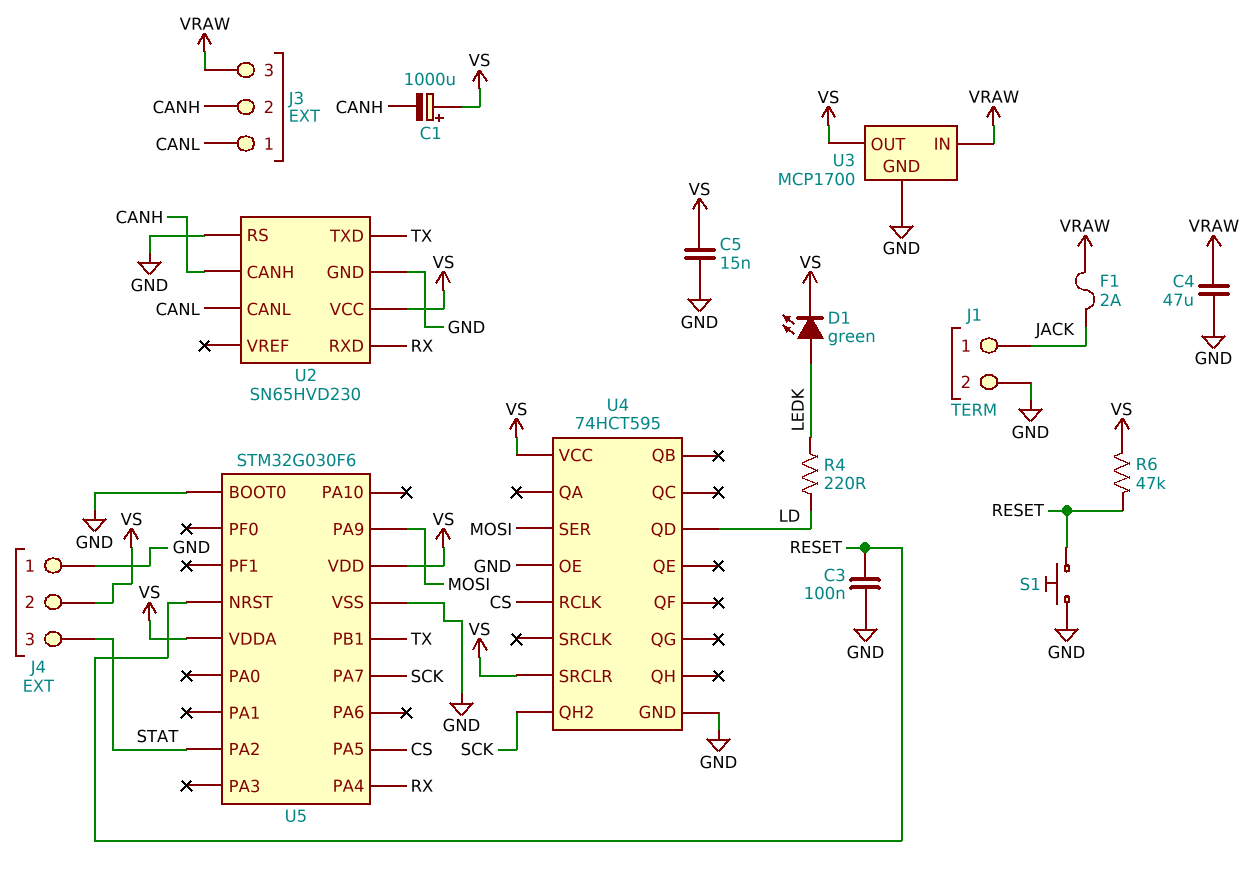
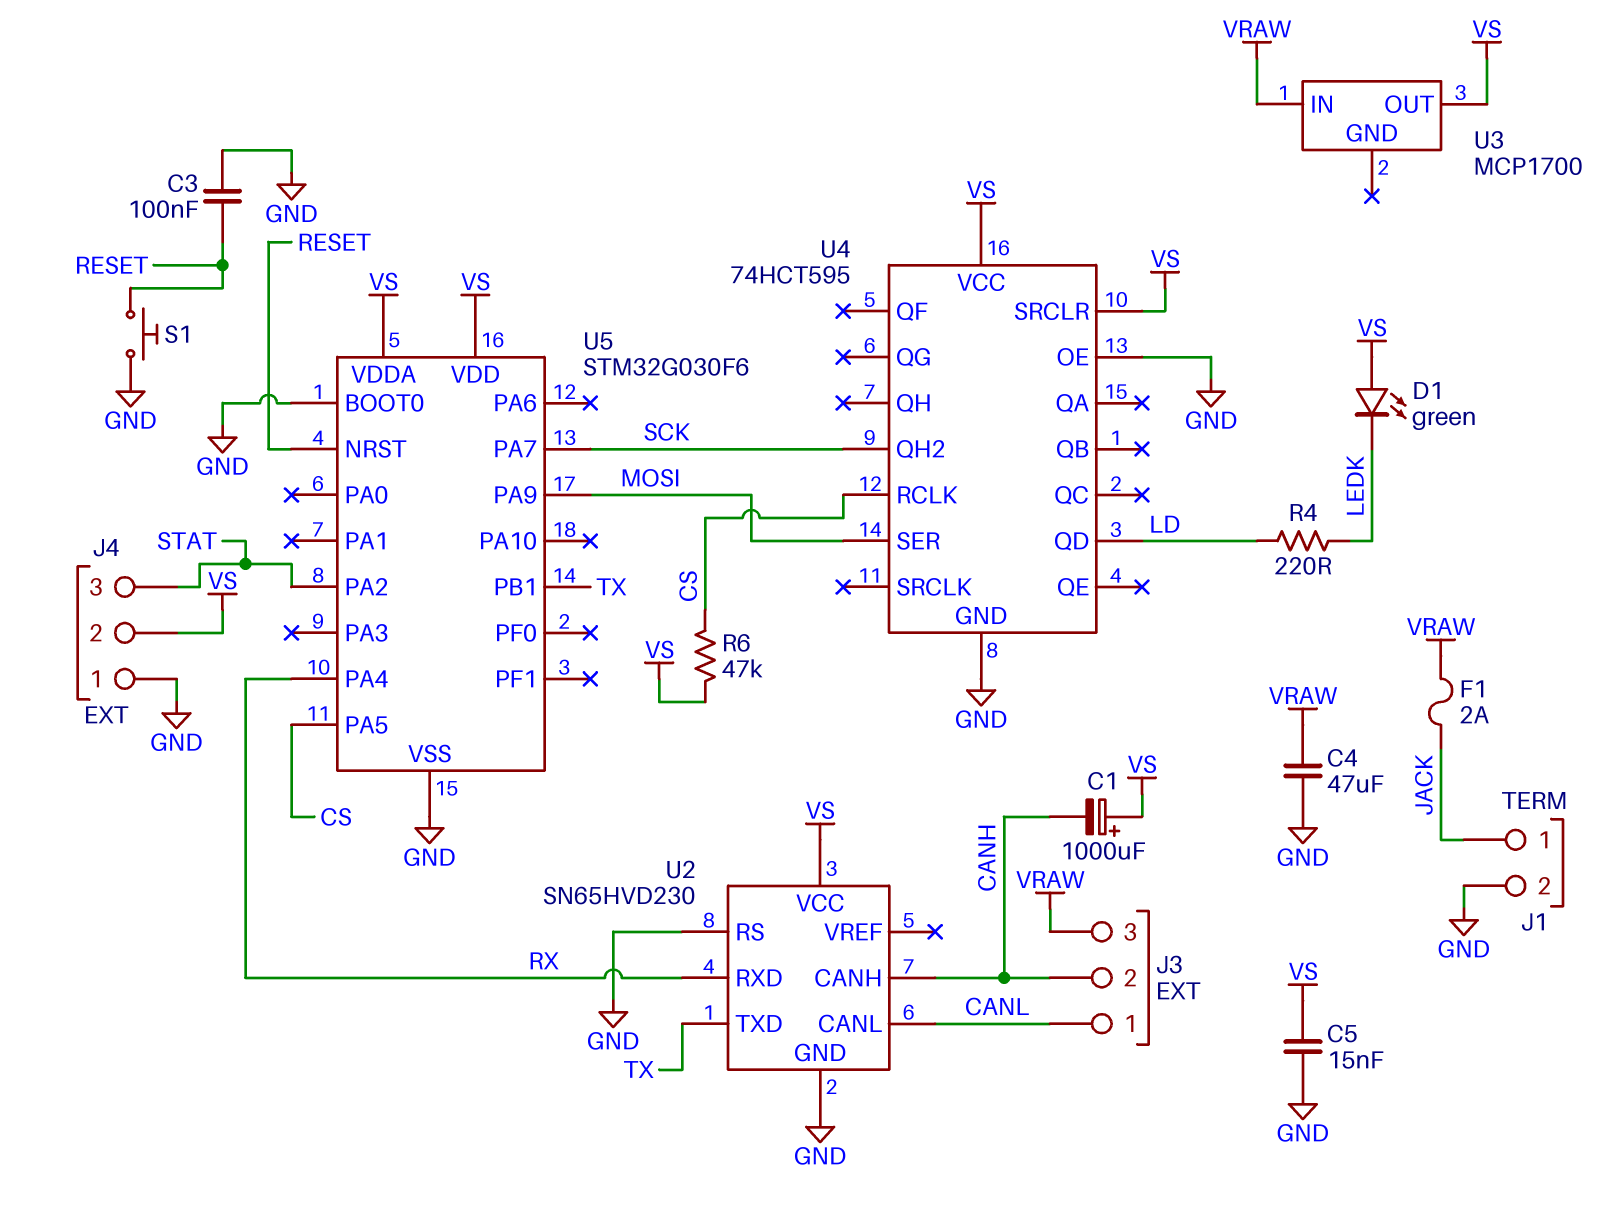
D1: LED green (A LEDK, K VS) -> LED green (A VS, K LEDK)
R6: 47k (RESET, VS) -> 47k (CS, VS)
U3 pin GND: GND -> none

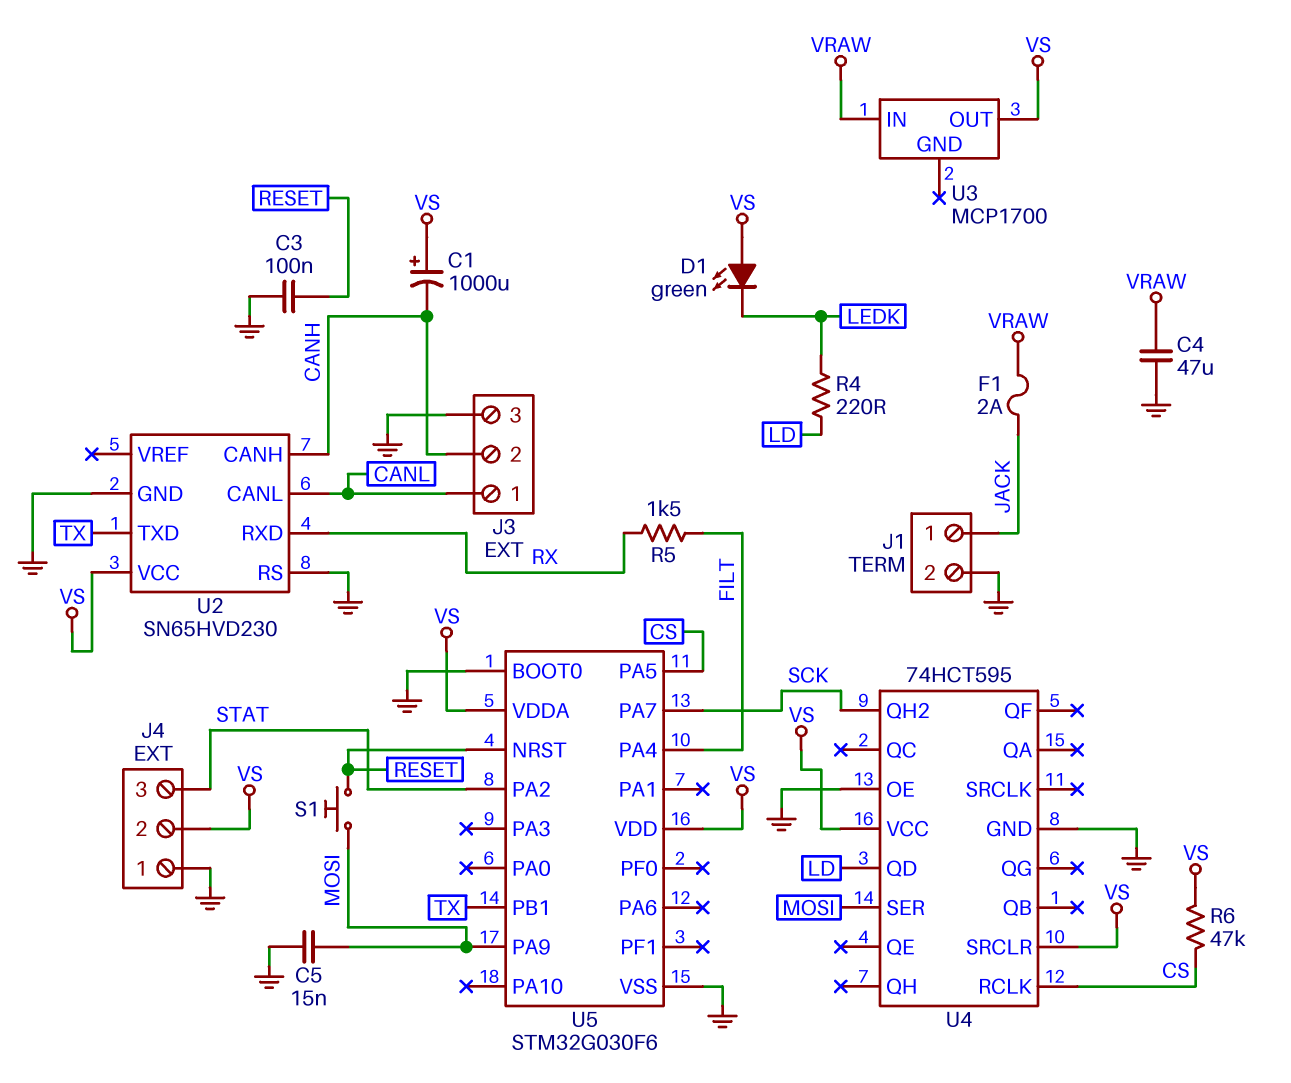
C5: 15nF (GND, VS) -> 15nF (GND, MOSI)
J3 pin 3: VRAW -> GND
R5: none -> 1.5k (FILT, RX)
S1: button (GND, RESET) -> button (MOSI, RESET)
U5 pin PA4: RX -> FILT

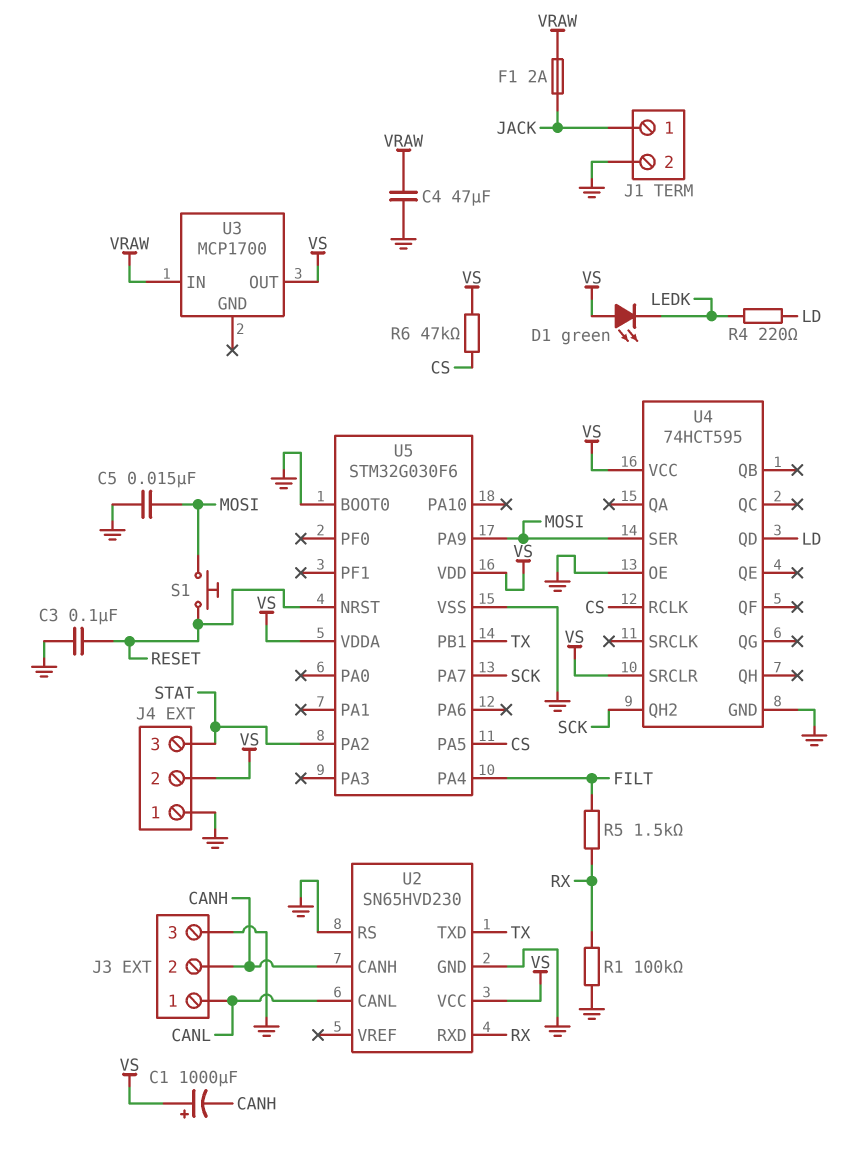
R1: none -> 100k (GND, RX)

